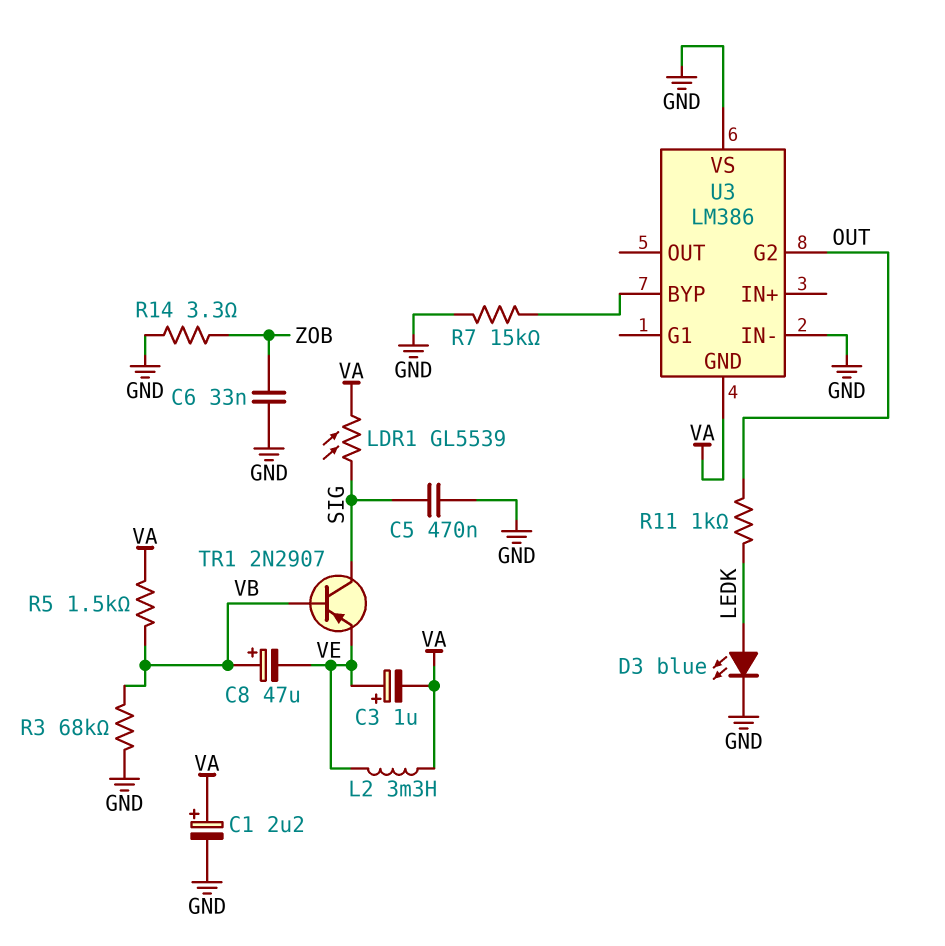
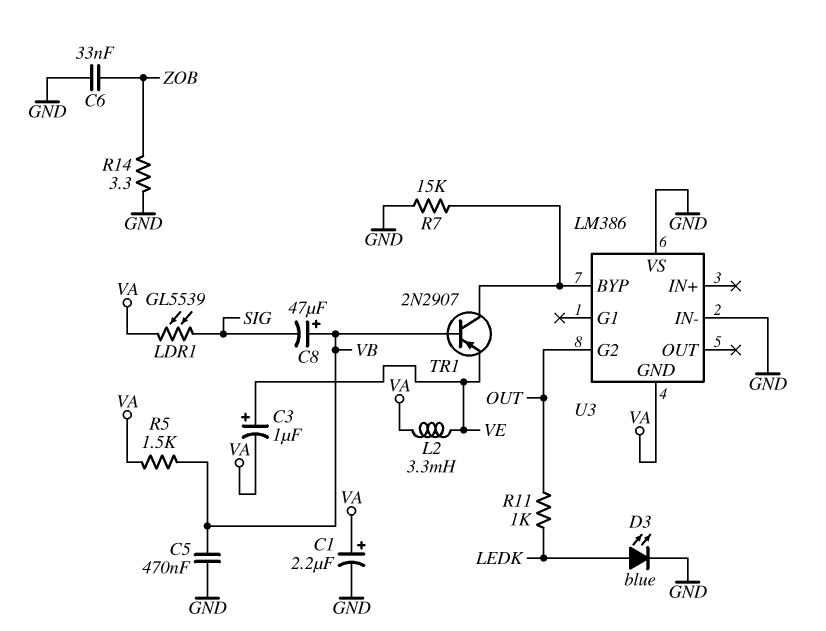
C5: 470nF (GND, SIG) -> 470nF (GND, VB)
C8: 47uF (plus VB, minus VE) -> 47uF (plus VB, minus SIG)
R3: 68k (GND, VB) -> none
TR1: PNP 2N2907 (B VB, C SIG, E VE) -> PNP 2N2907 (B VB, C U3/BYP, E VE)

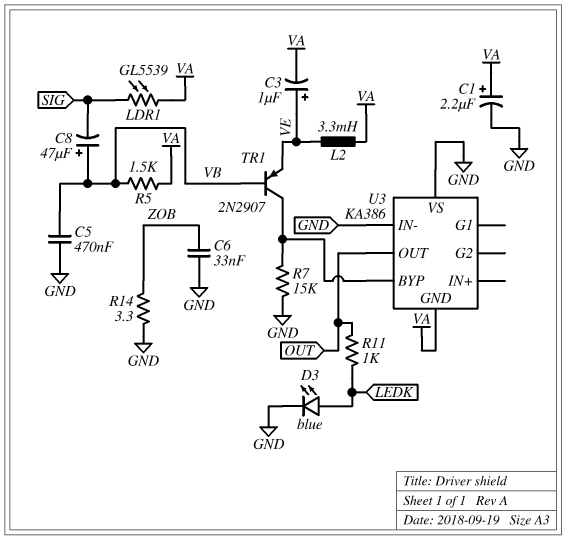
U3: LM386 -> KA386
U3 pin G2: OUT -> none
U3 pin OUT: none -> OUT

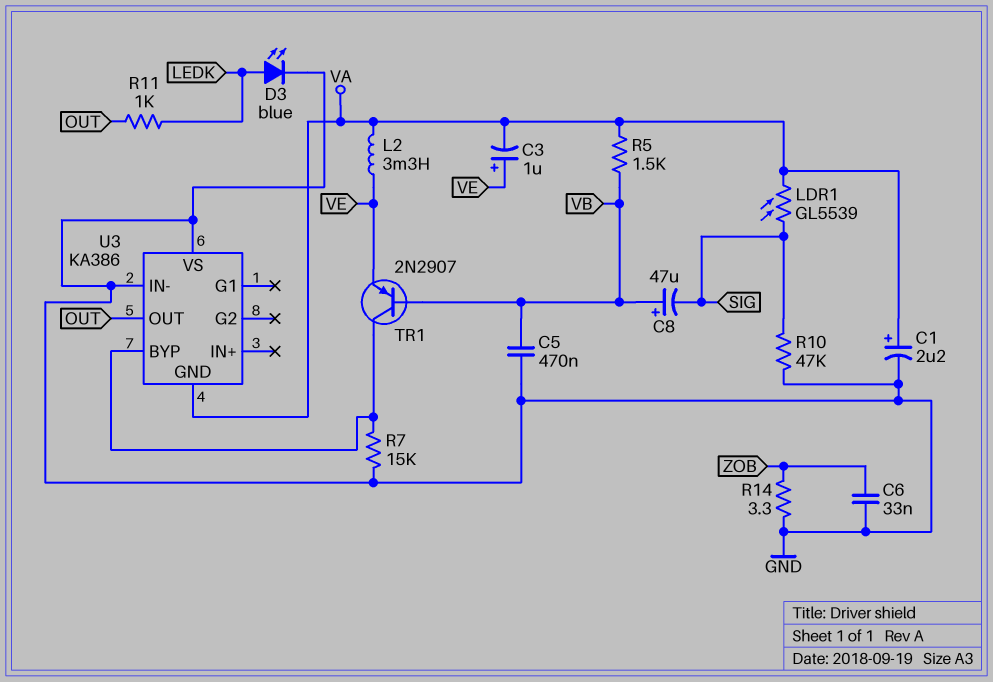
R10: none -> 47k (GND, SIG)

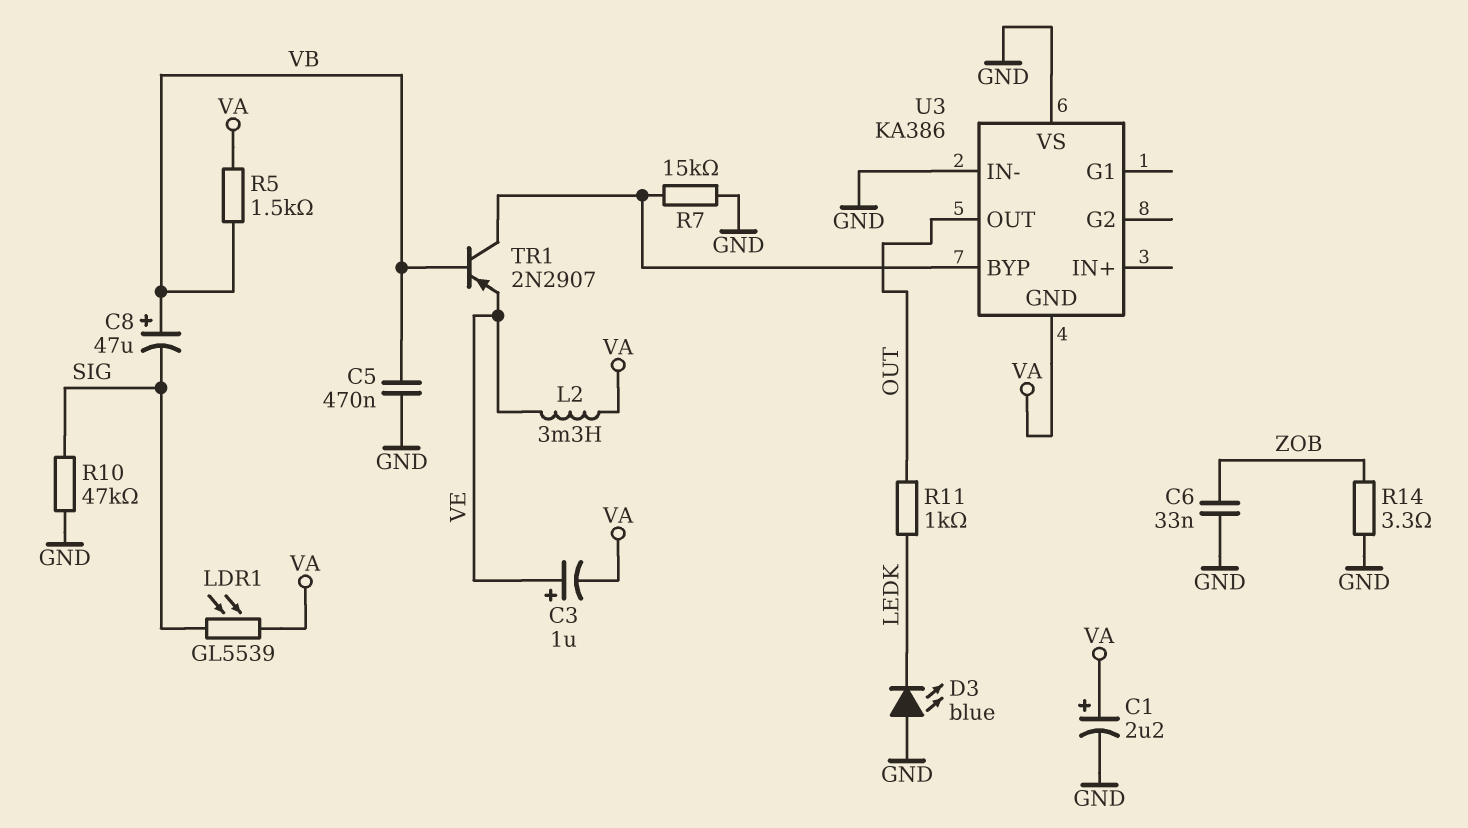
D3: LED blue (A LEDK, K GND) -> LED blue (A GND, K LEDK)

